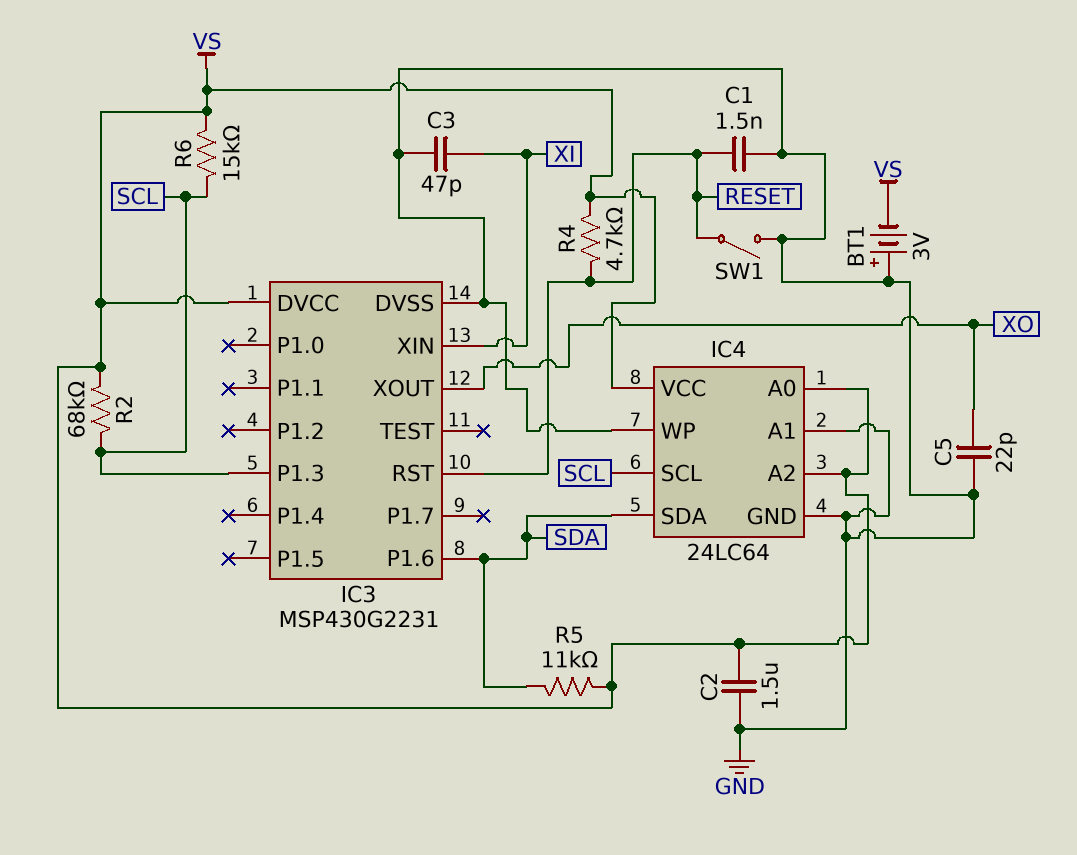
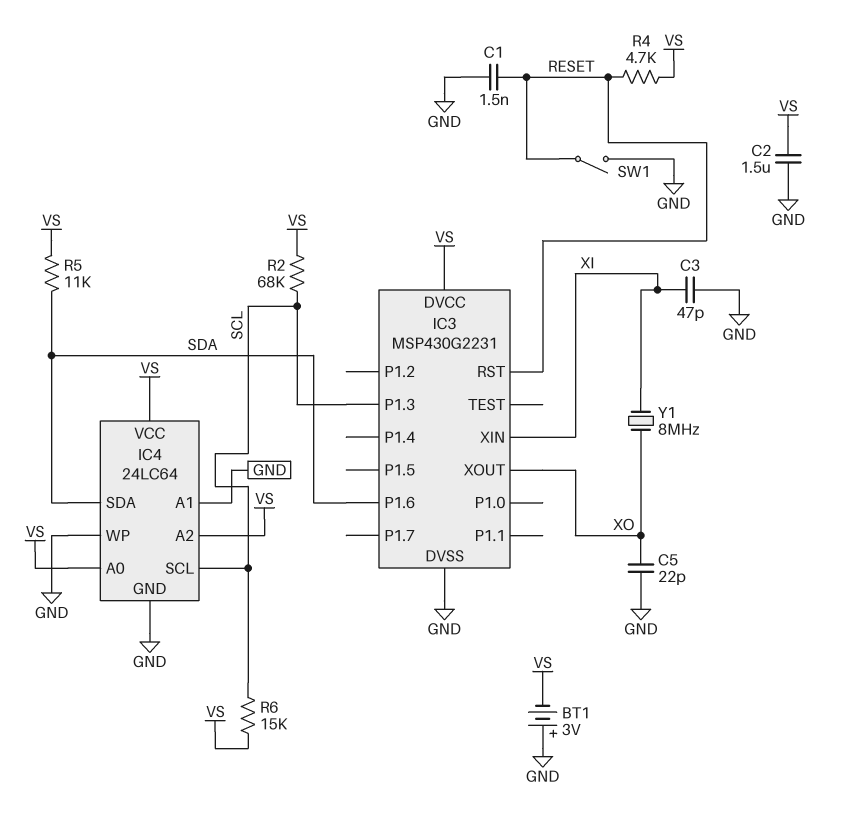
Y1: none -> 8MHz (XI, XO)

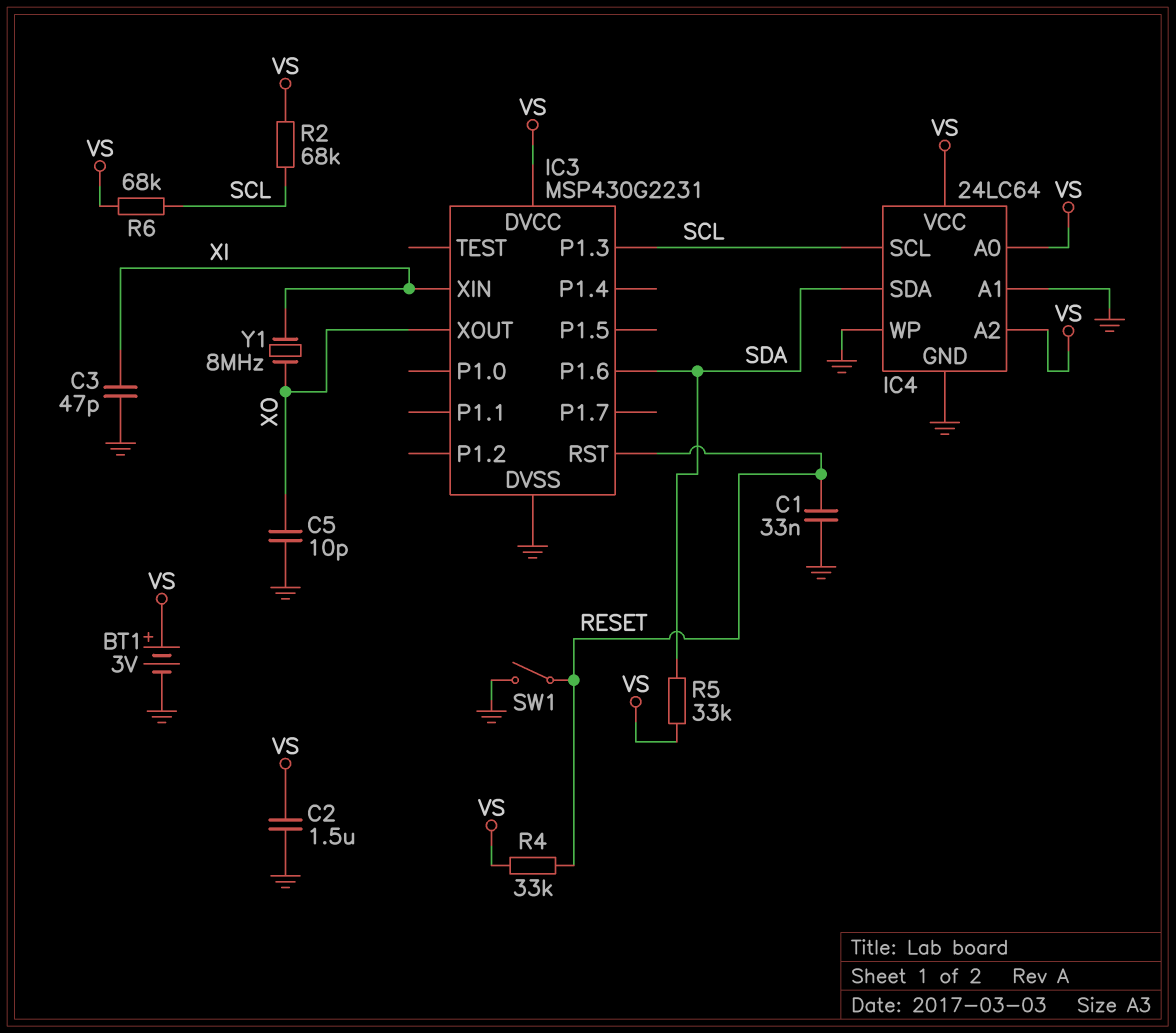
BT1: 3V (plus GND, minus VS) -> 3V (plus VS, minus GND)
C1: 1.5nF (GND, RESET) -> 33nF (GND, RESET)
C5: 22pF (GND, XO) -> 10pF (GND, XO)
R4: 4.7k (RESET, VS) -> 33k (RESET, VS)
R5: 11k (SDA, VS) -> 33k (SDA, VS)
R6: 15k (SCL, VS) -> 68k (SCL, VS)

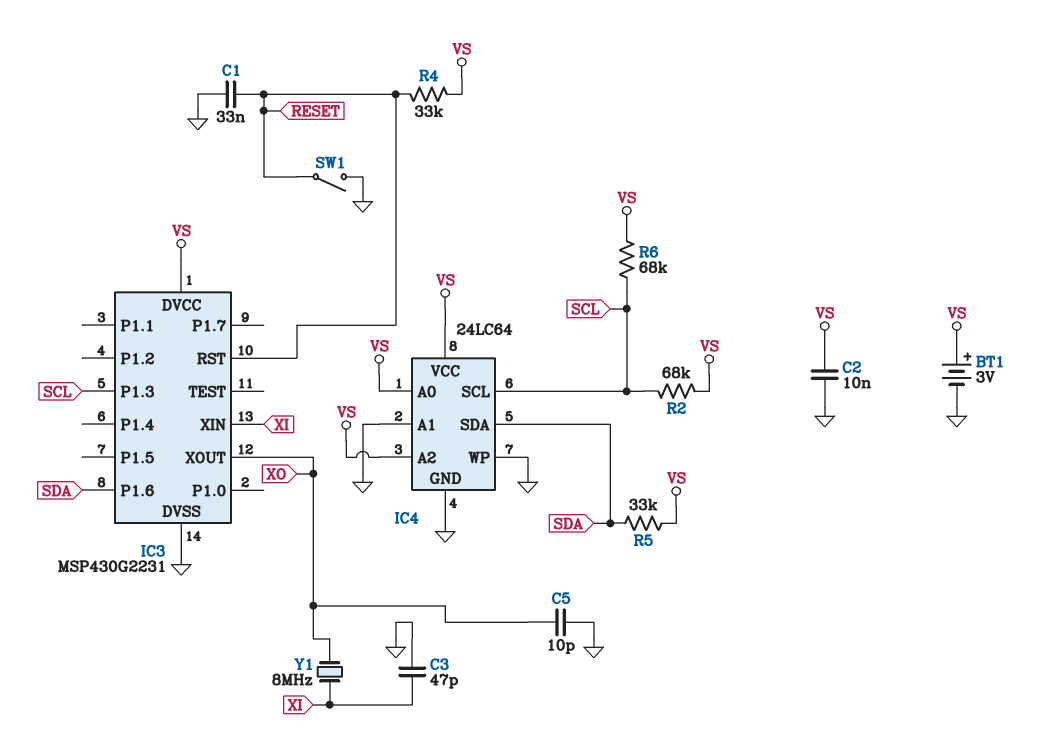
C2: 1.5uF (GND, VS) -> 10nF (GND, VS)

